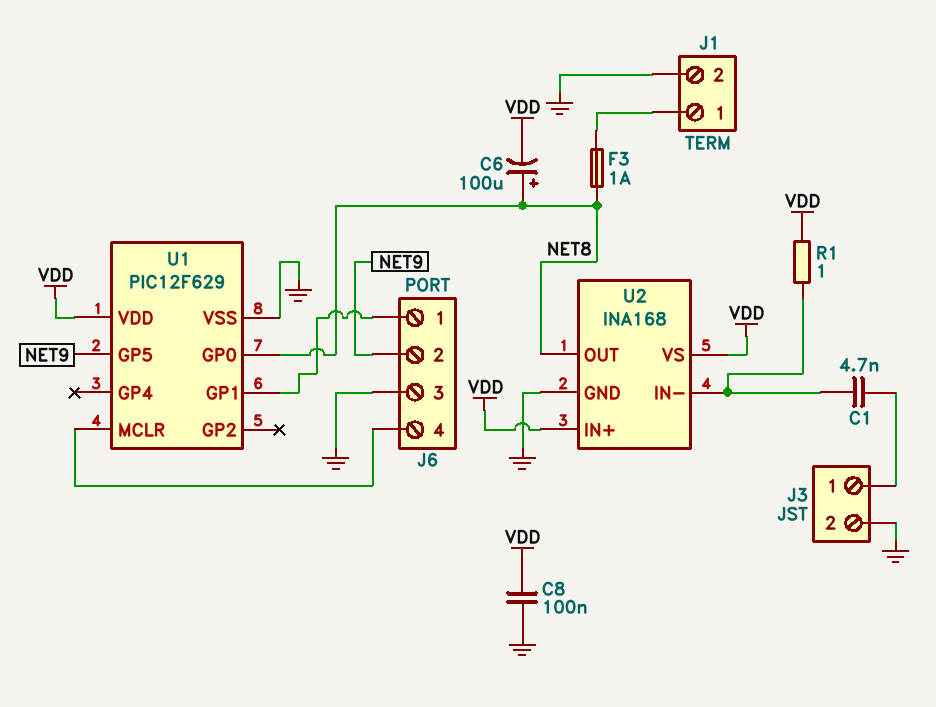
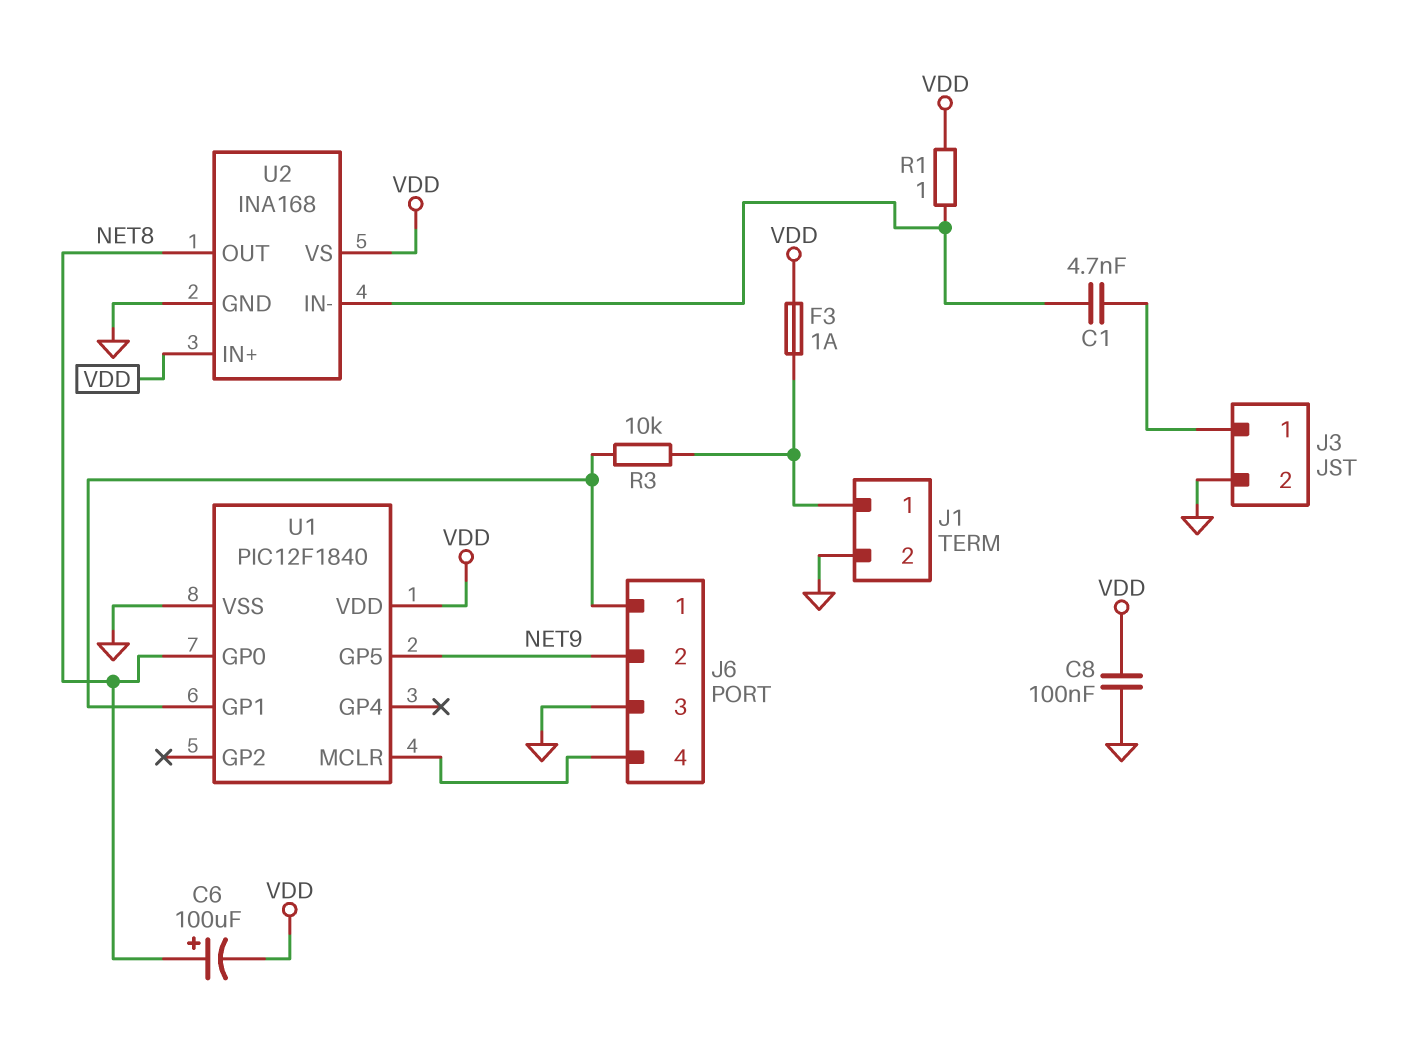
F3: 1A (J1/1, NET8) -> 1A (J1/1, VDD)
R3: none -> 10k (J1/1, J6/1)
U1: PIC12F629 -> PIC12F1840

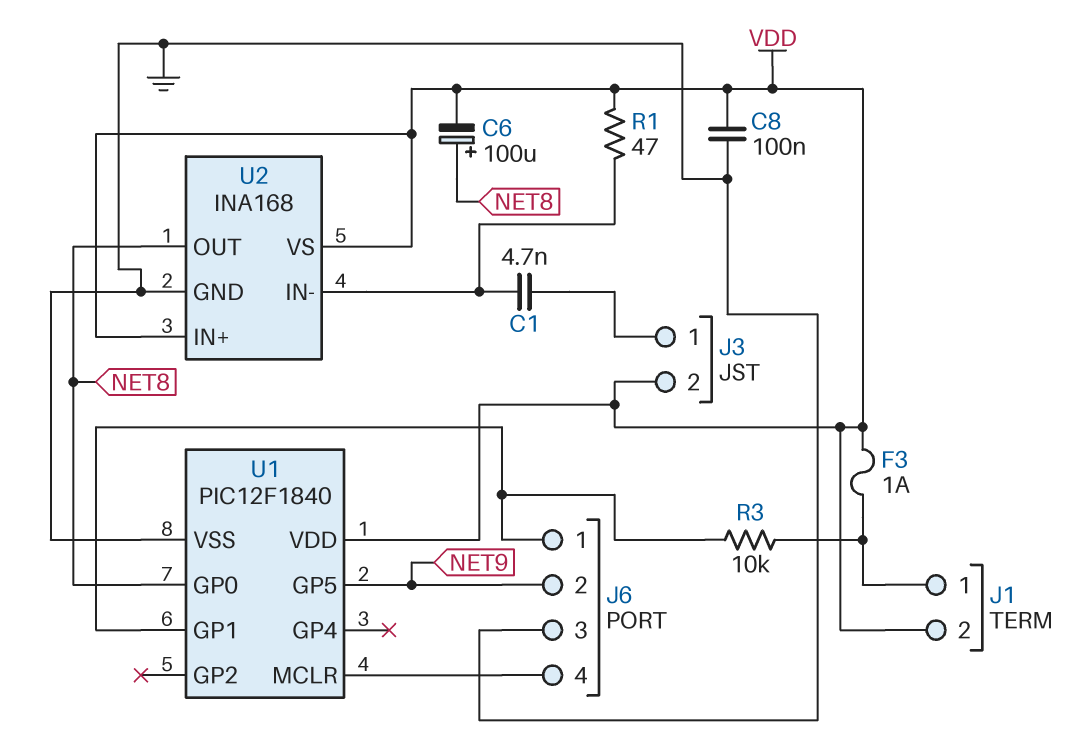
J1 pin 2: GND -> VDD
J3 pin 2: GND -> VDD
R1: 1 (U2/IN-, VDD) -> 47 (U2/IN-, VDD)

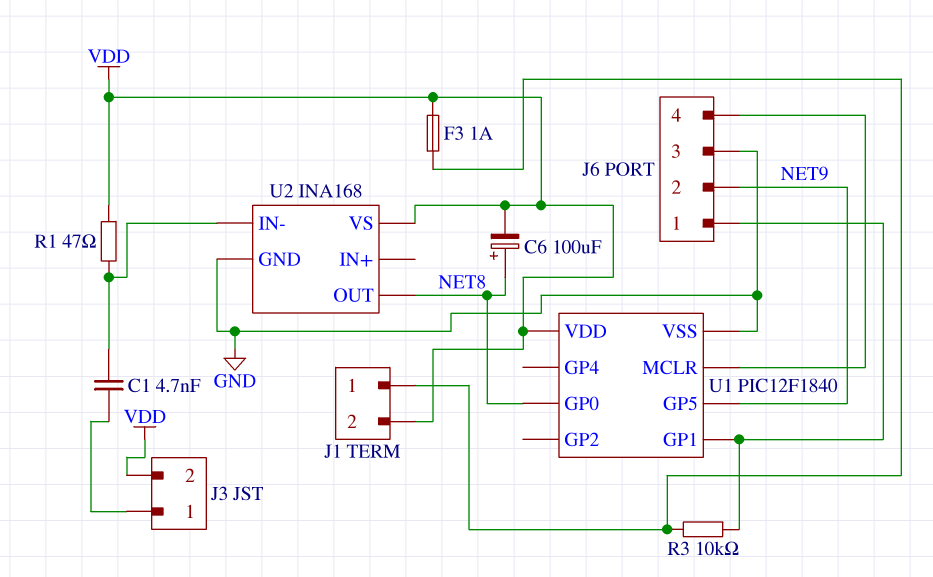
C8: 100nF (GND, VDD) -> none
U2 pin IN+: VDD -> none

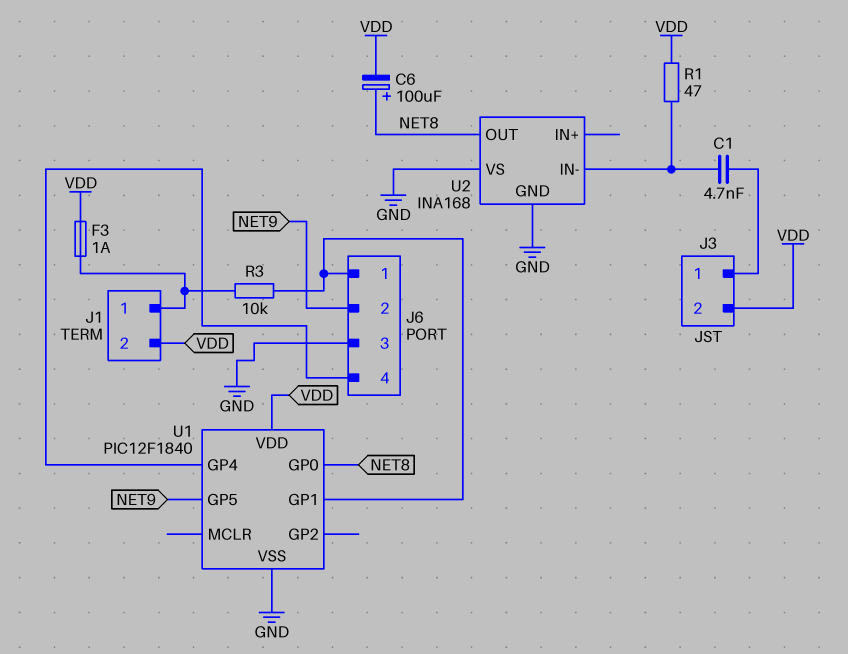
U1 pin GP4: none -> J6/4
U1 pin MCLR: J6/4 -> none
U2 pin VS: VDD -> GND

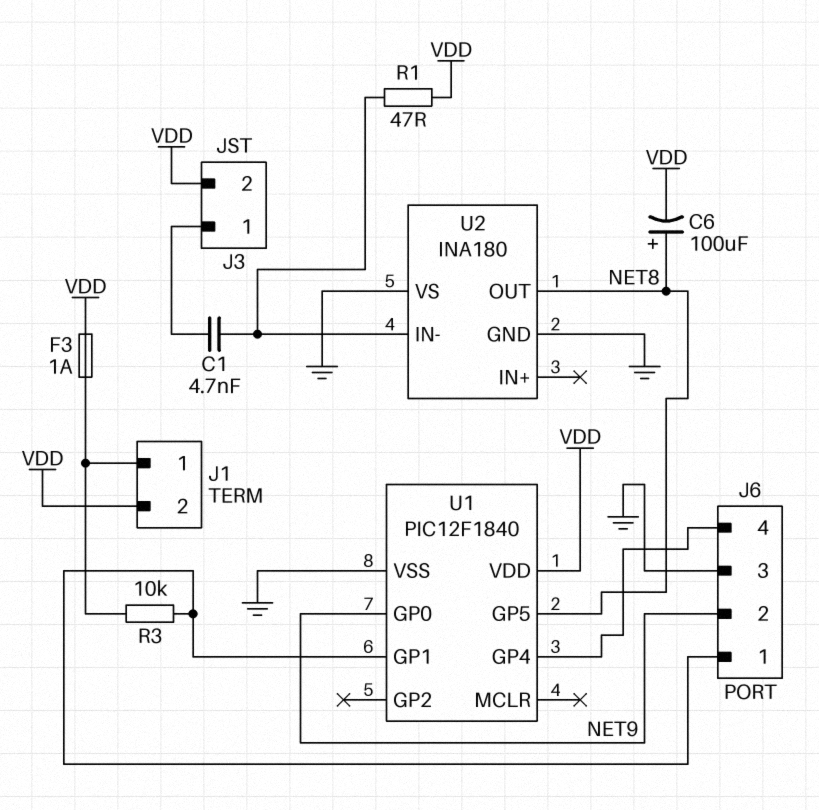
U1 pin GP0: NET8 -> NET9
U1 pin GP5: NET9 -> NET8
U2: INA168 -> INA180

